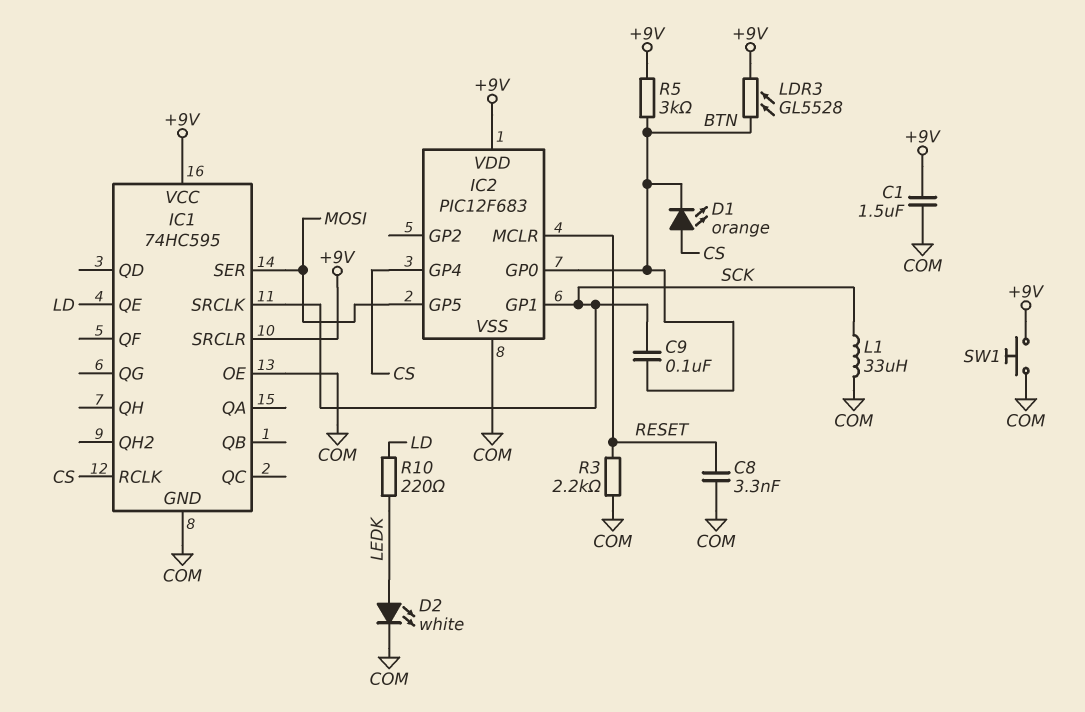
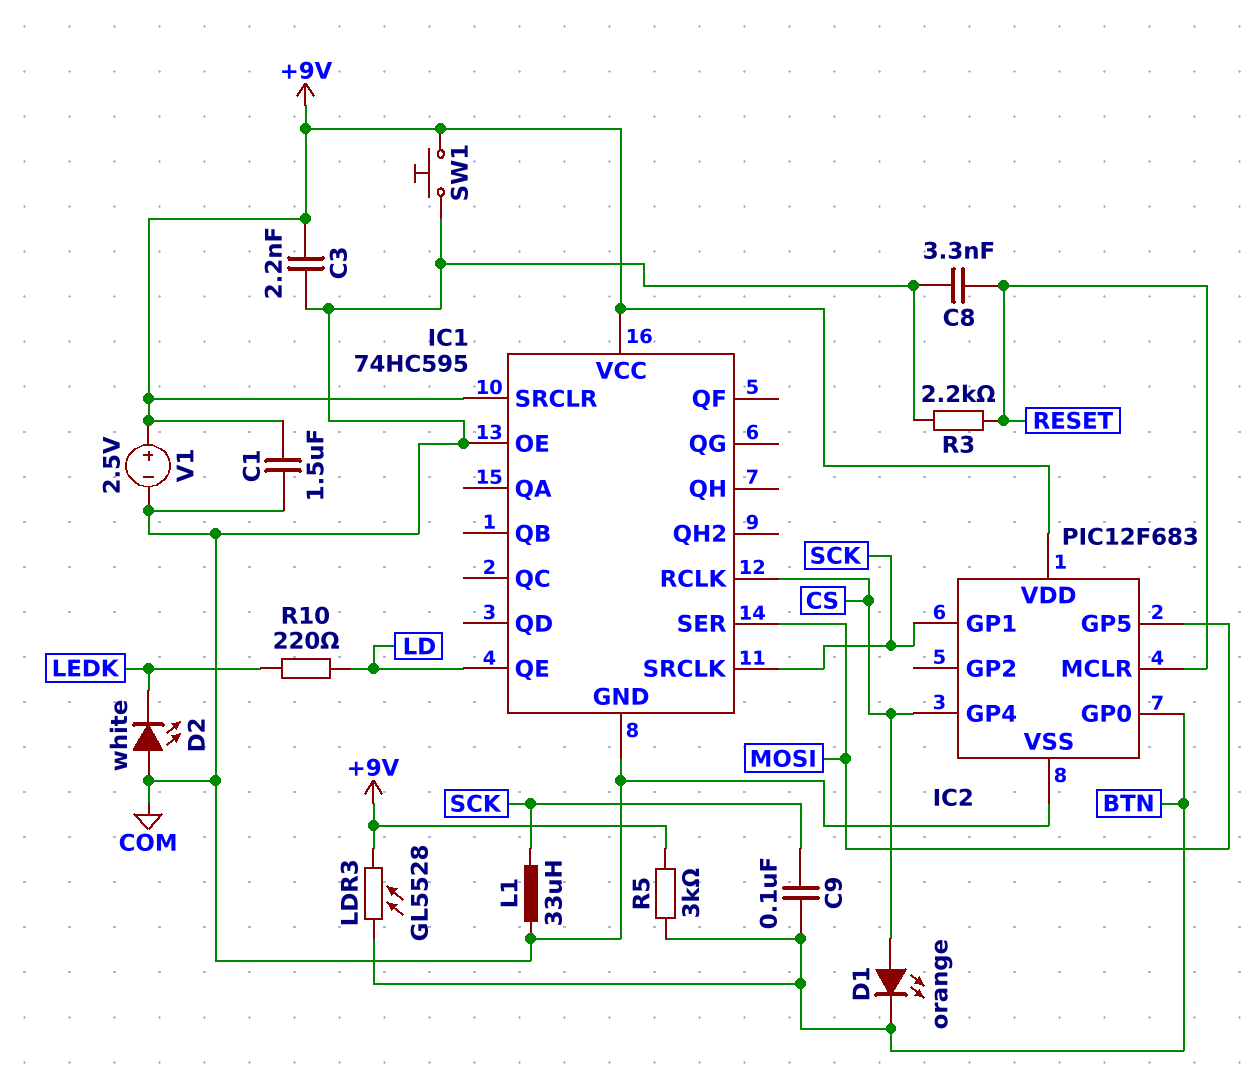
C3: none -> 2.2nF (+9V, COM)
D2: LED white (A LEDK, K COM) -> LED white (A COM, K LEDK)
V1: none -> 2.5V (plus +9V, minus COM)

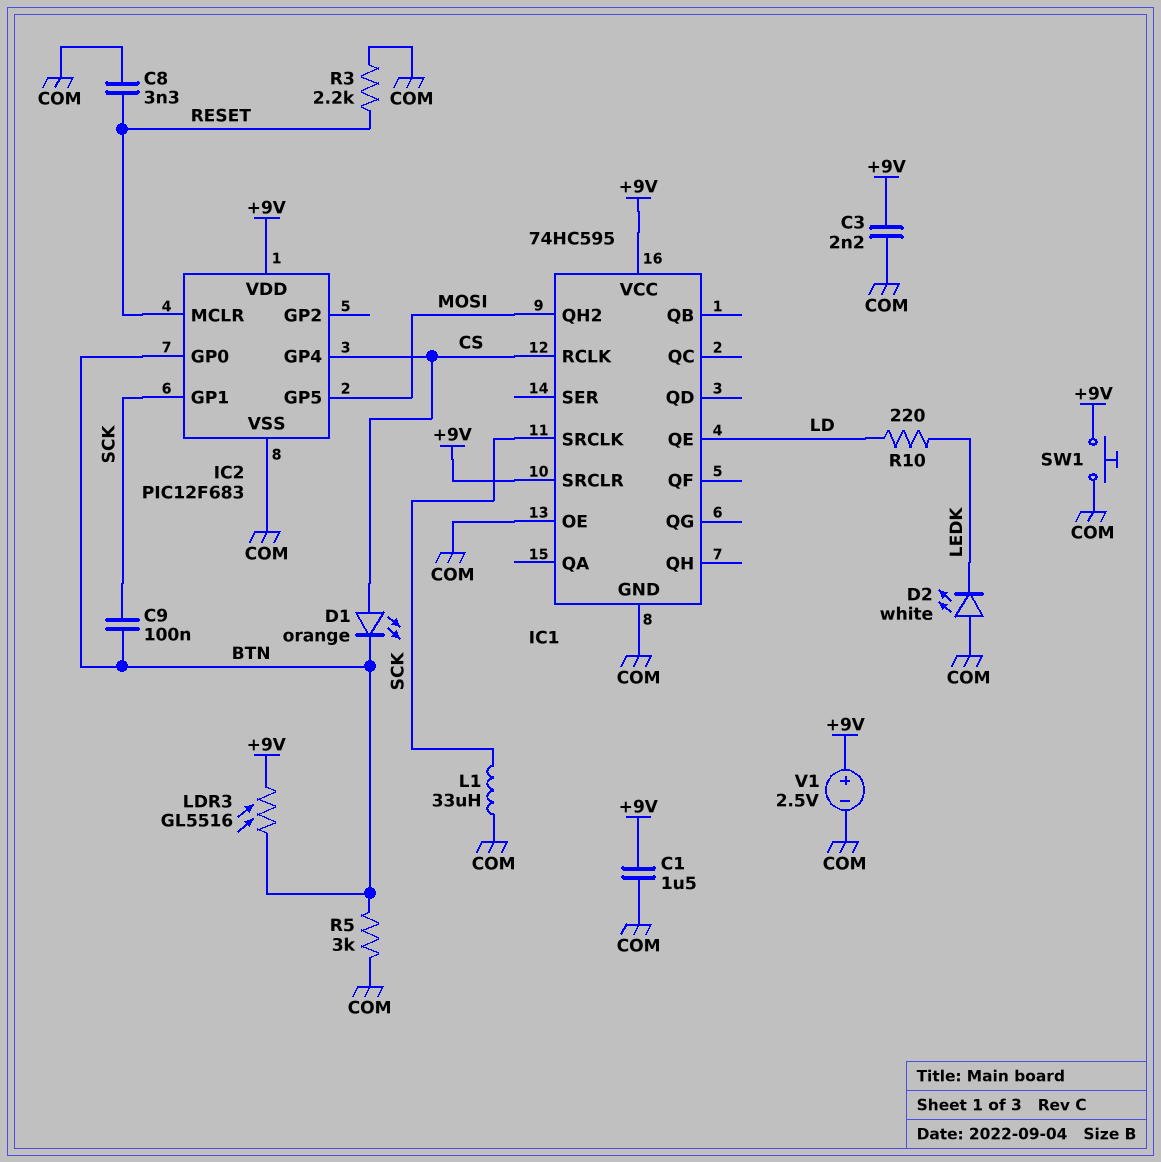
IC1 pin QH2: none -> MOSI
IC1 pin SER: MOSI -> none
LDR3: GL5528 (+9V, BTN) -> GL5516 (+9V, BTN)
R5: 3k (+9V, BTN) -> 3k (BTN, COM)

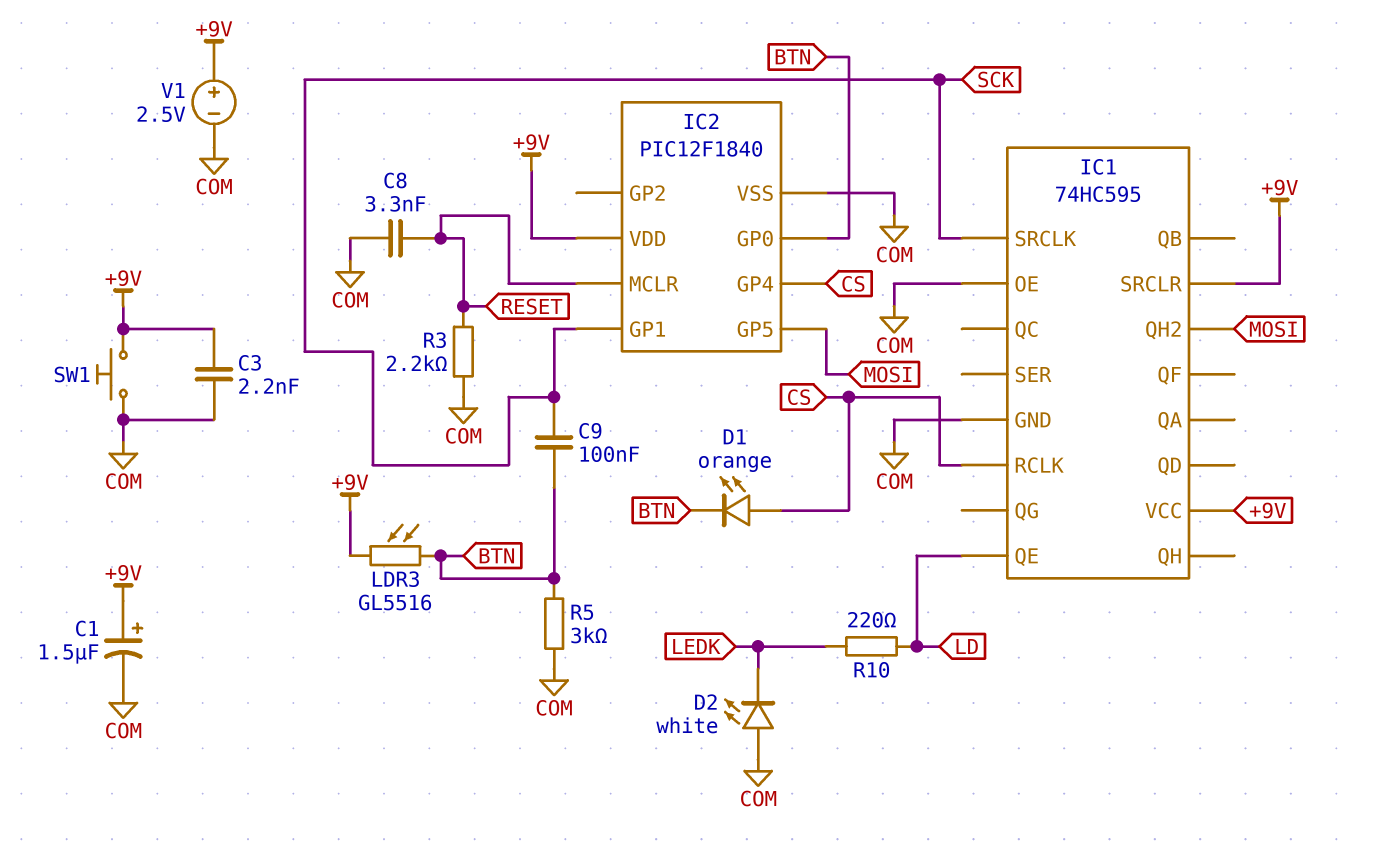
C1: 1.5uF (+9V, COM) -> 1.5uF (plus +9V, minus COM)
IC2: PIC12F683 -> PIC12F1840
L1: 33uH (COM, SCK) -> none

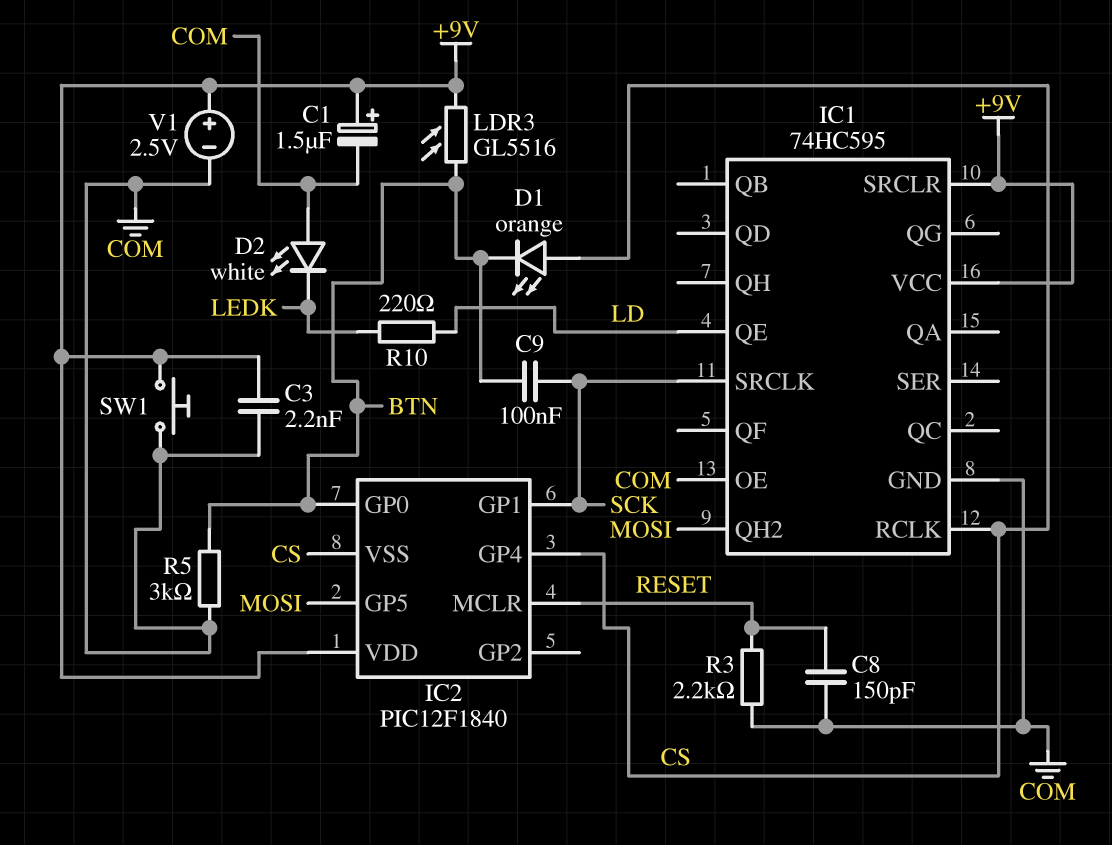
C8: 3.3nF (COM, RESET) -> 150pF (COM, RESET)
IC2 pin VSS: COM -> CS

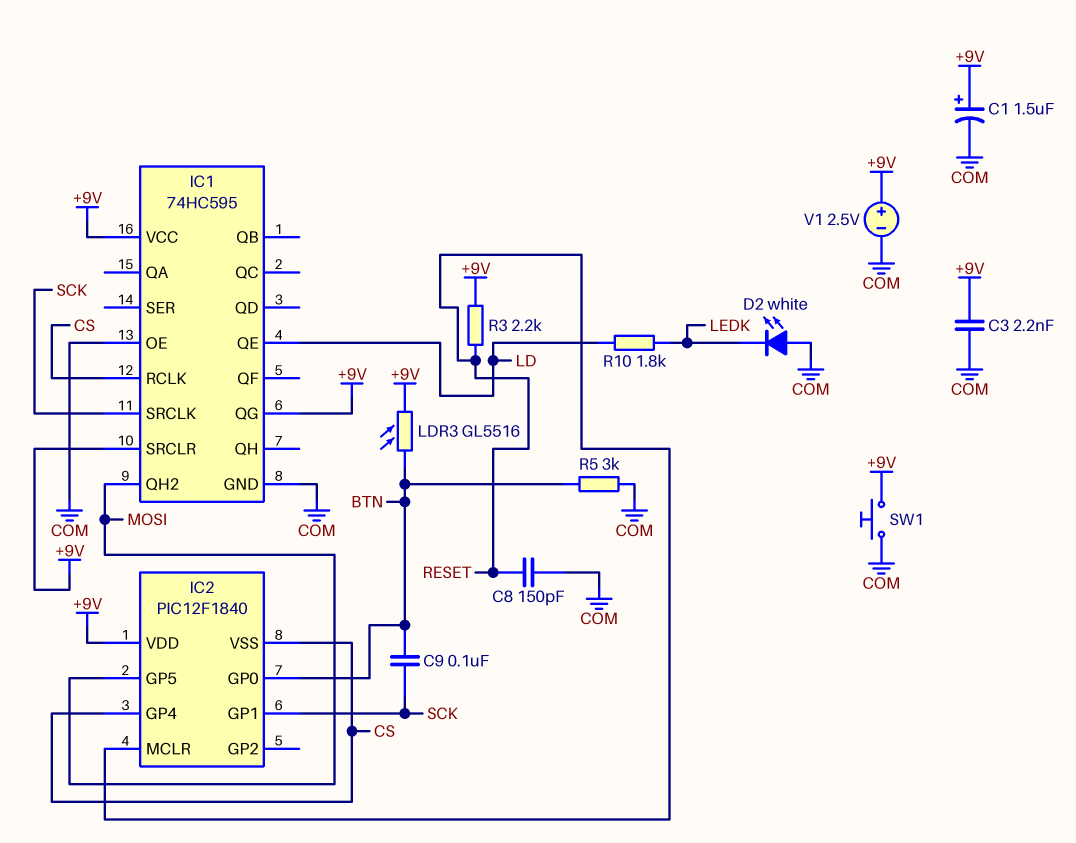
D1: LED orange (A CS, K BTN) -> none
IC1 pin QG: none -> +9V
R3: 2.2k (COM, RESET) -> 2.2k (+9V, RESET)
R10: 220 (LD, LEDK) -> 1.8k (LD, LEDK)

